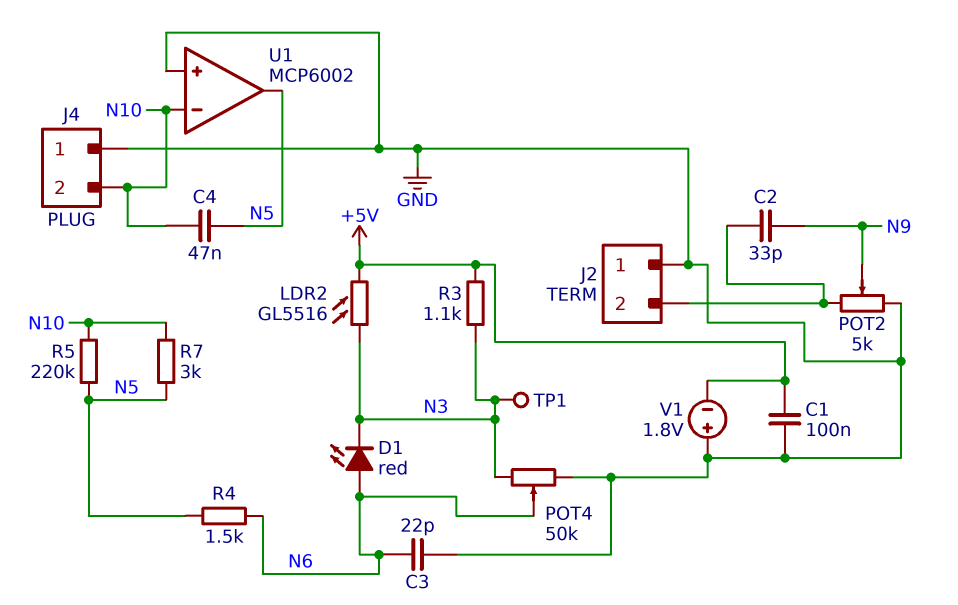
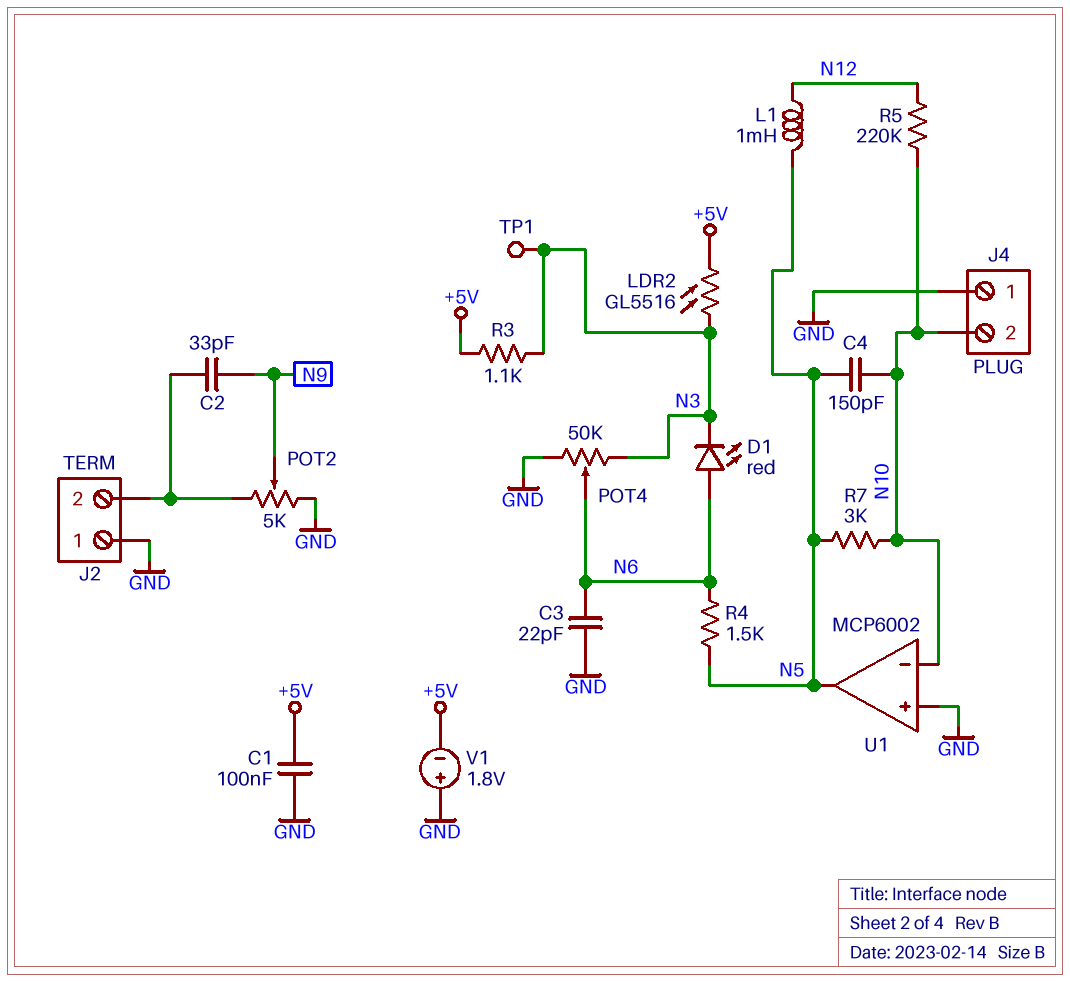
C4: 47nF (N5, N10) -> 150pF (N5, N10)
L1: none -> 1mH (N5, N12)
R5: 220k (N5, N10) -> 220k (N10, N12)

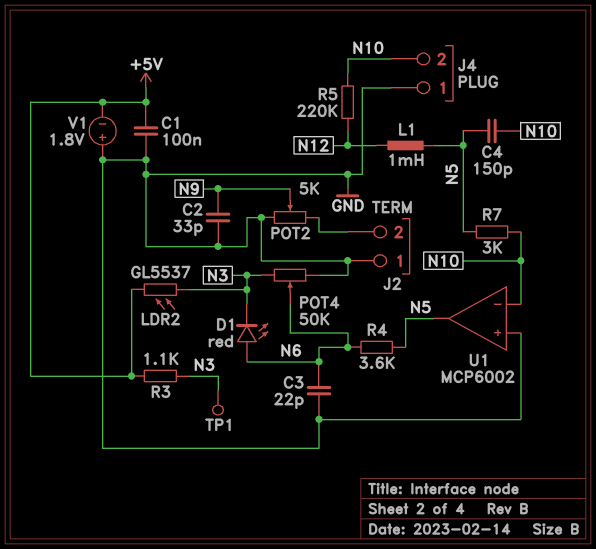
C2: 33pF (J2/2, N9) -> 33pF (GND, N9)
LDR2: GL5516 (+5V, N3) -> GL5537 (+5V, N3)
R4: 1.5k (N5, N6) -> 3.6k (N5, N6)

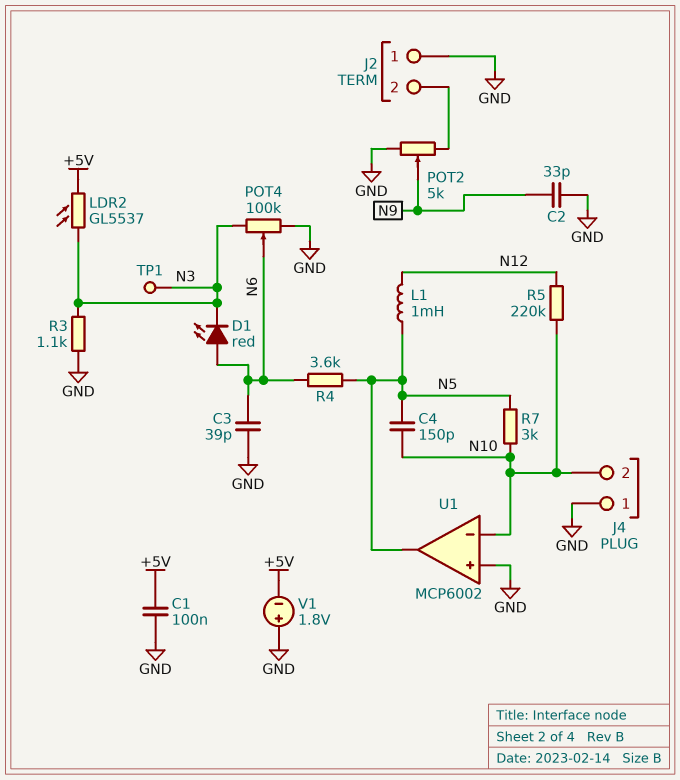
C3: 22pF (GND, N6) -> 39pF (GND, N6)
POT4: 50k (GND, N3, wiper N6) -> 100k (GND, N3, wiper N6)
R3: 1.1k (+5V, N3) -> 1.1k (GND, N3)

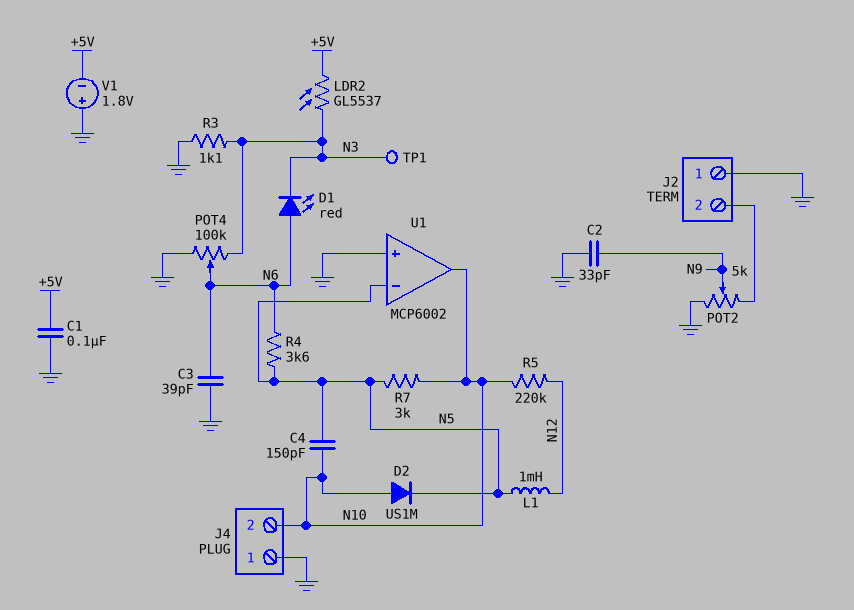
D2: none -> diode US1M (A N10, K N5)
U1 pin in-: N10 -> N5
U1 pin out: N5 -> N10

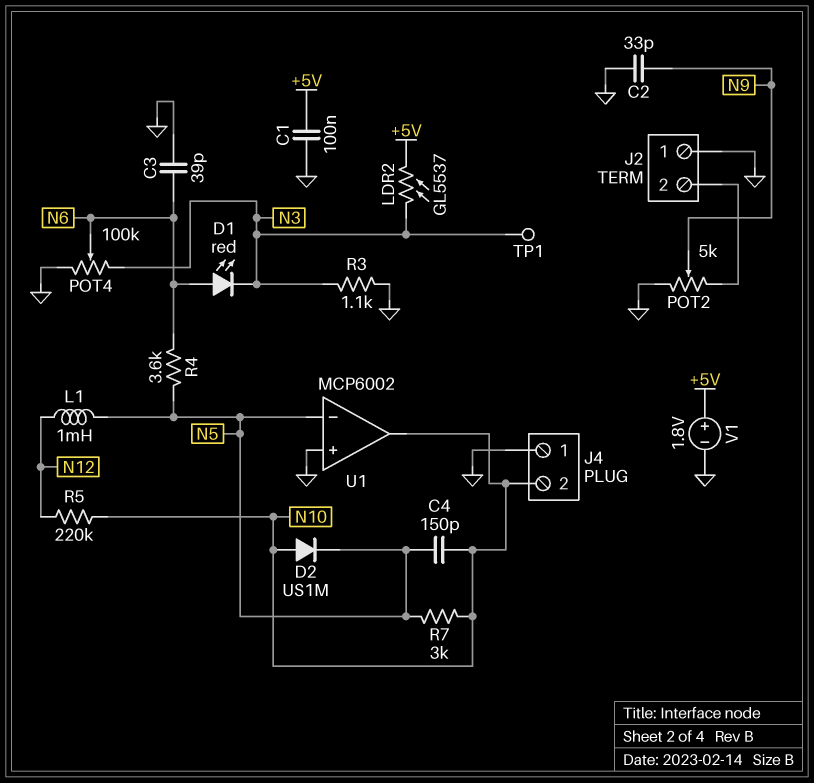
V1: 1.8V (plus GND, minus +5V) -> 1.8V (plus +5V, minus GND)

